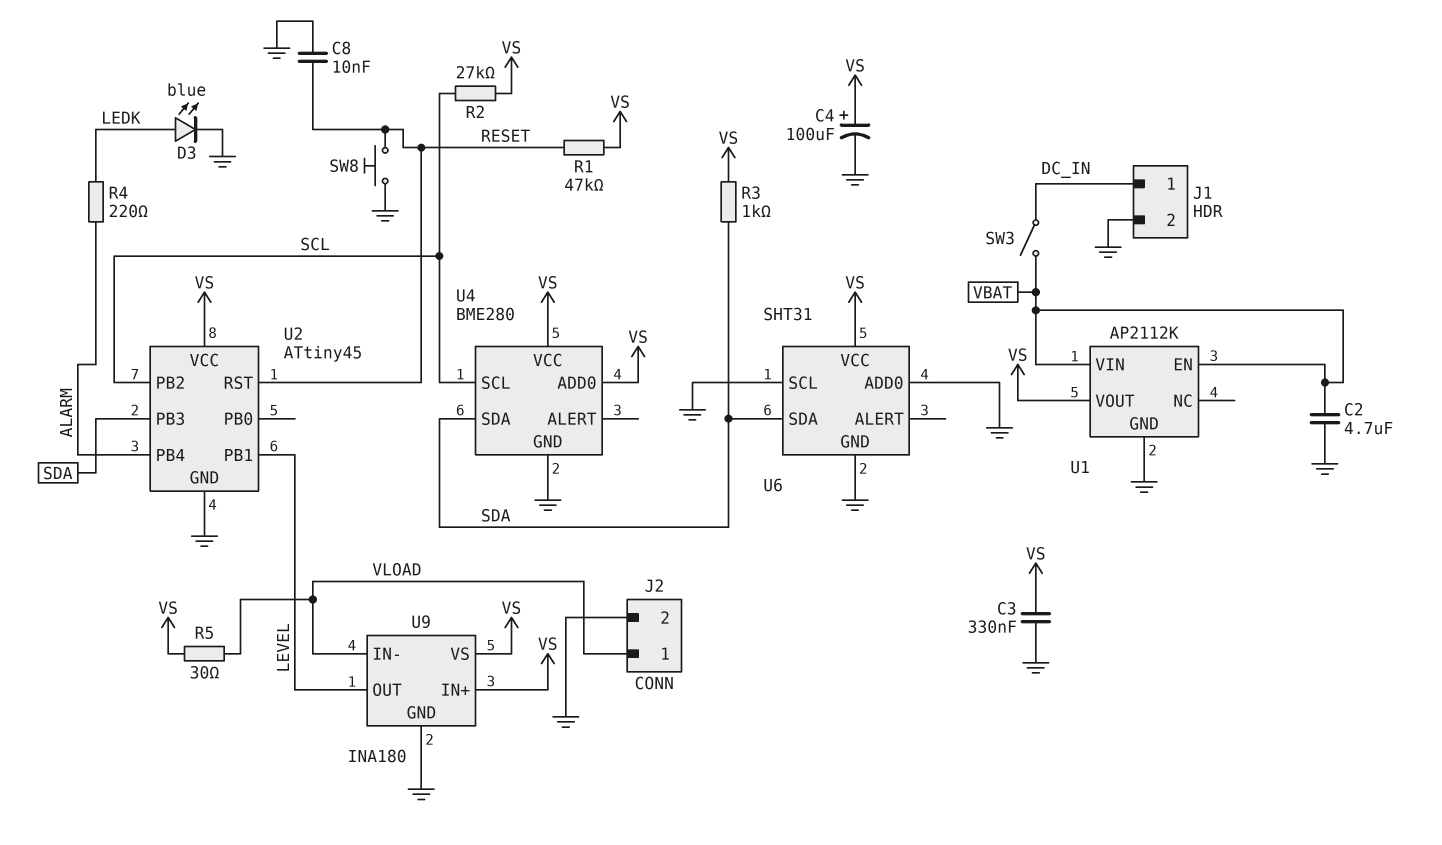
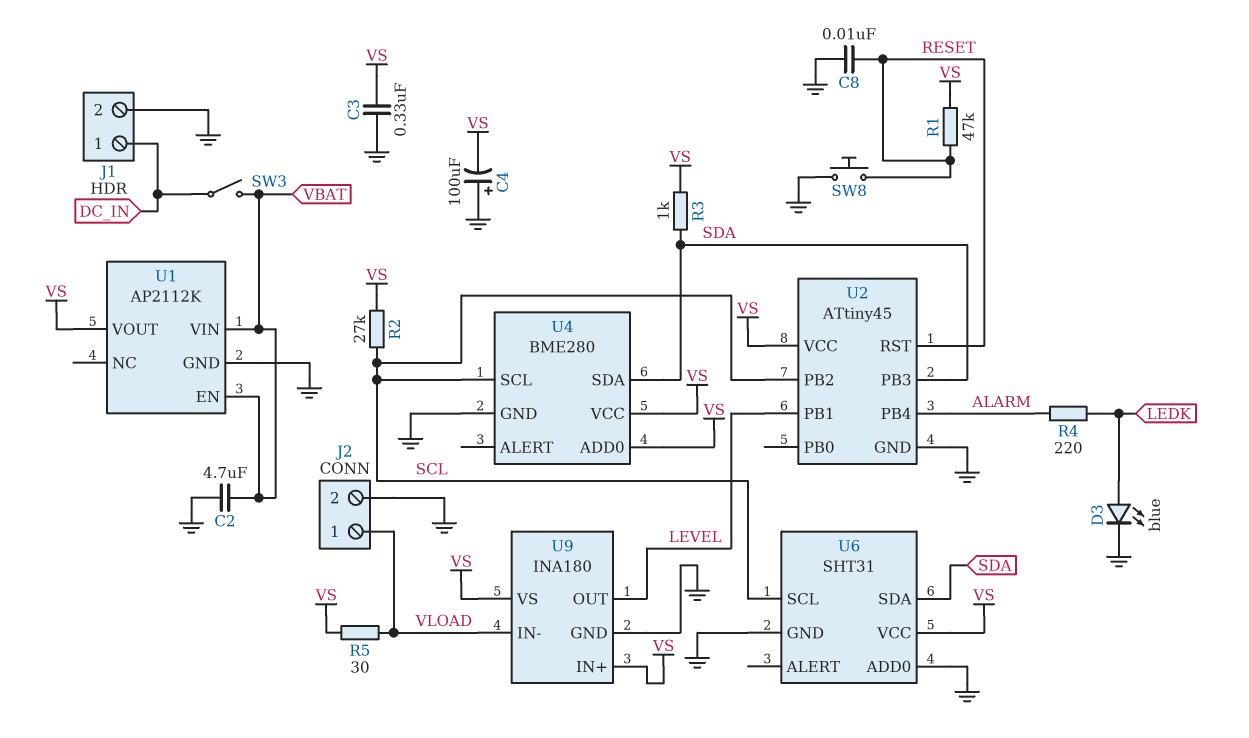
C4: 100uF (plus VS, minus GND) -> 100uF (plus GND, minus VS)
U6 pin SCL: GND -> SCL

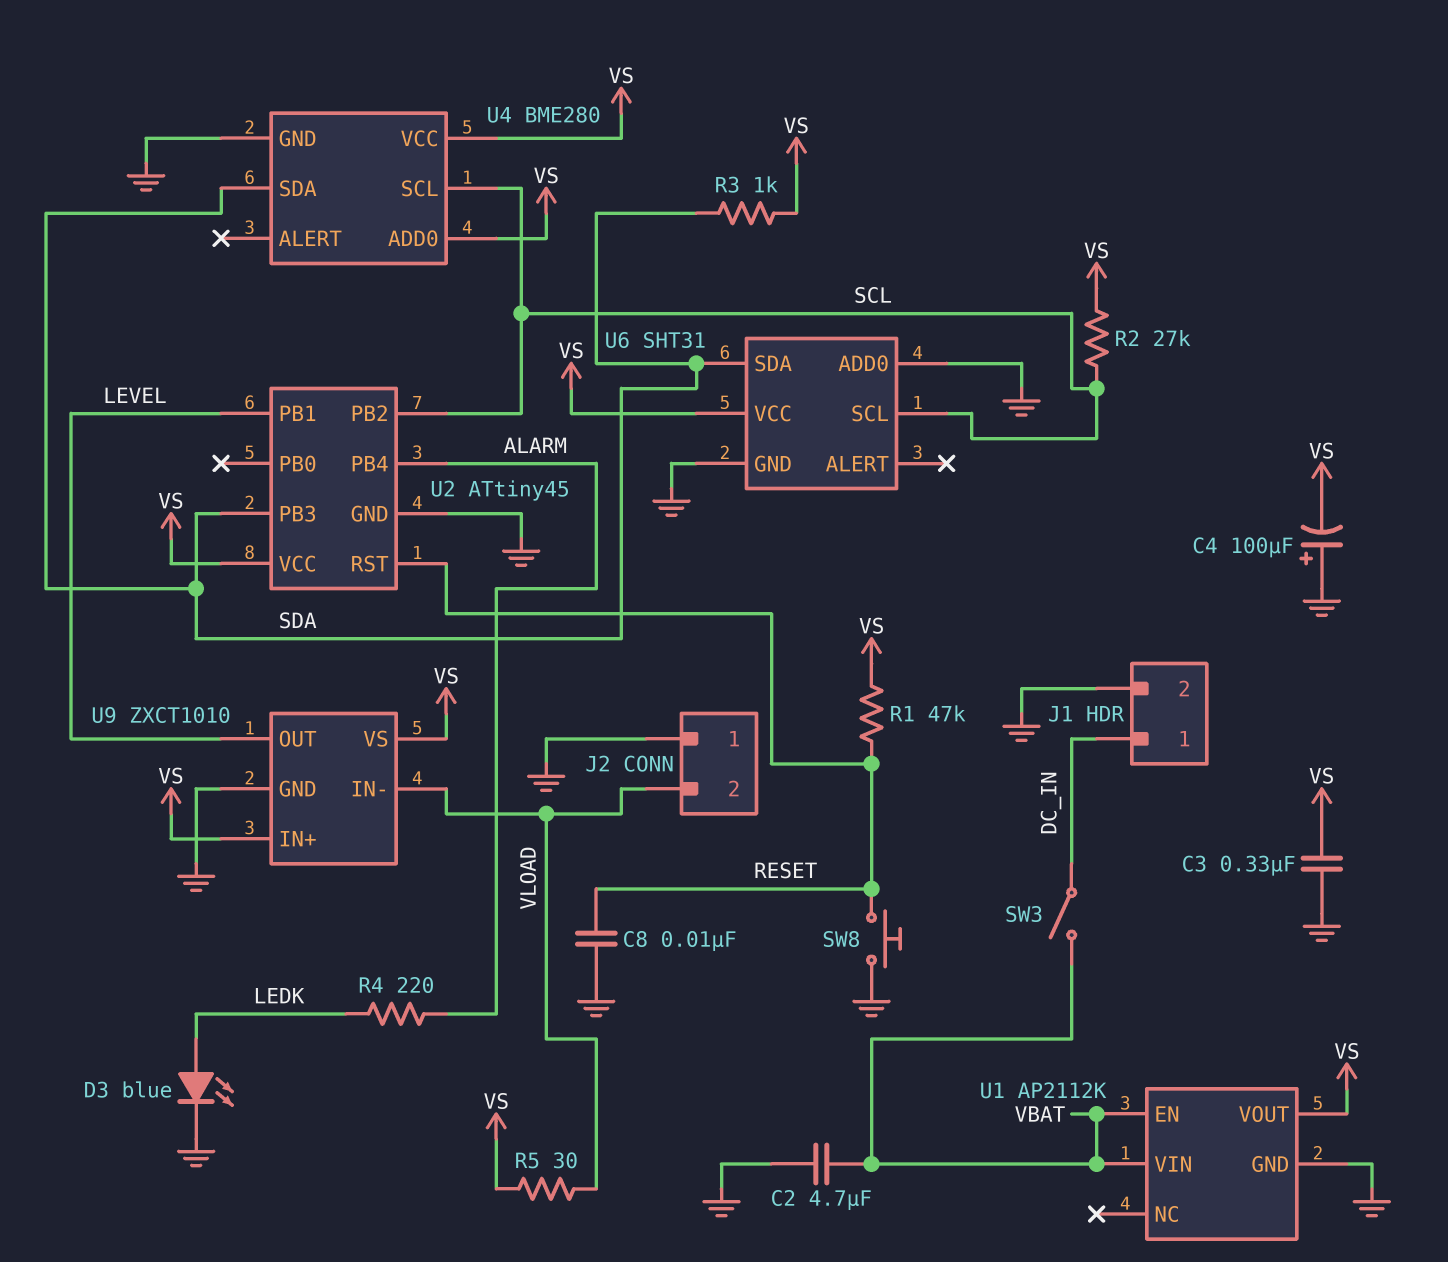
J2 pin 1: VLOAD -> GND
J2 pin 2: GND -> VLOAD
U9: INA180 -> ZXCT1010

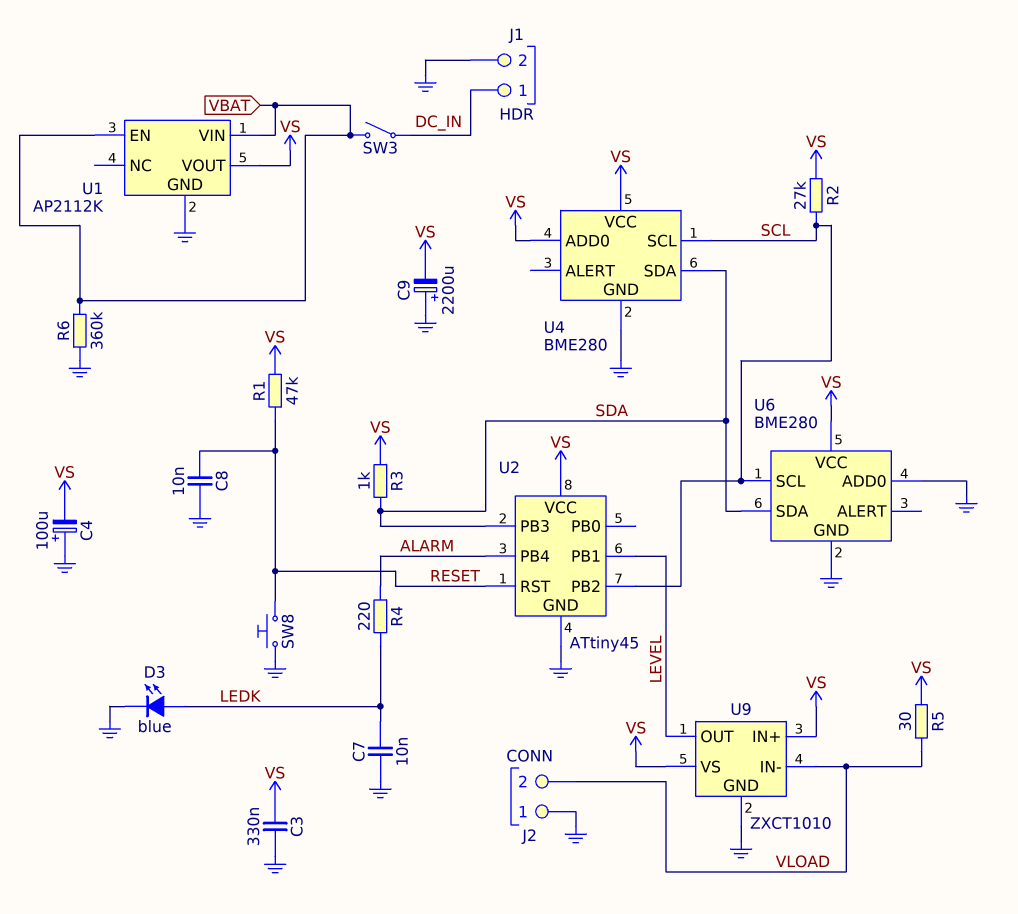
C2: 4.7uF (GND, VBAT) -> none
C7: none -> 10nF (GND, LEDK)
C9: none -> 2200uF (plus GND, minus VS)
R6: none -> 360k (GND, VBAT)
U6: SHT31 -> BME280

